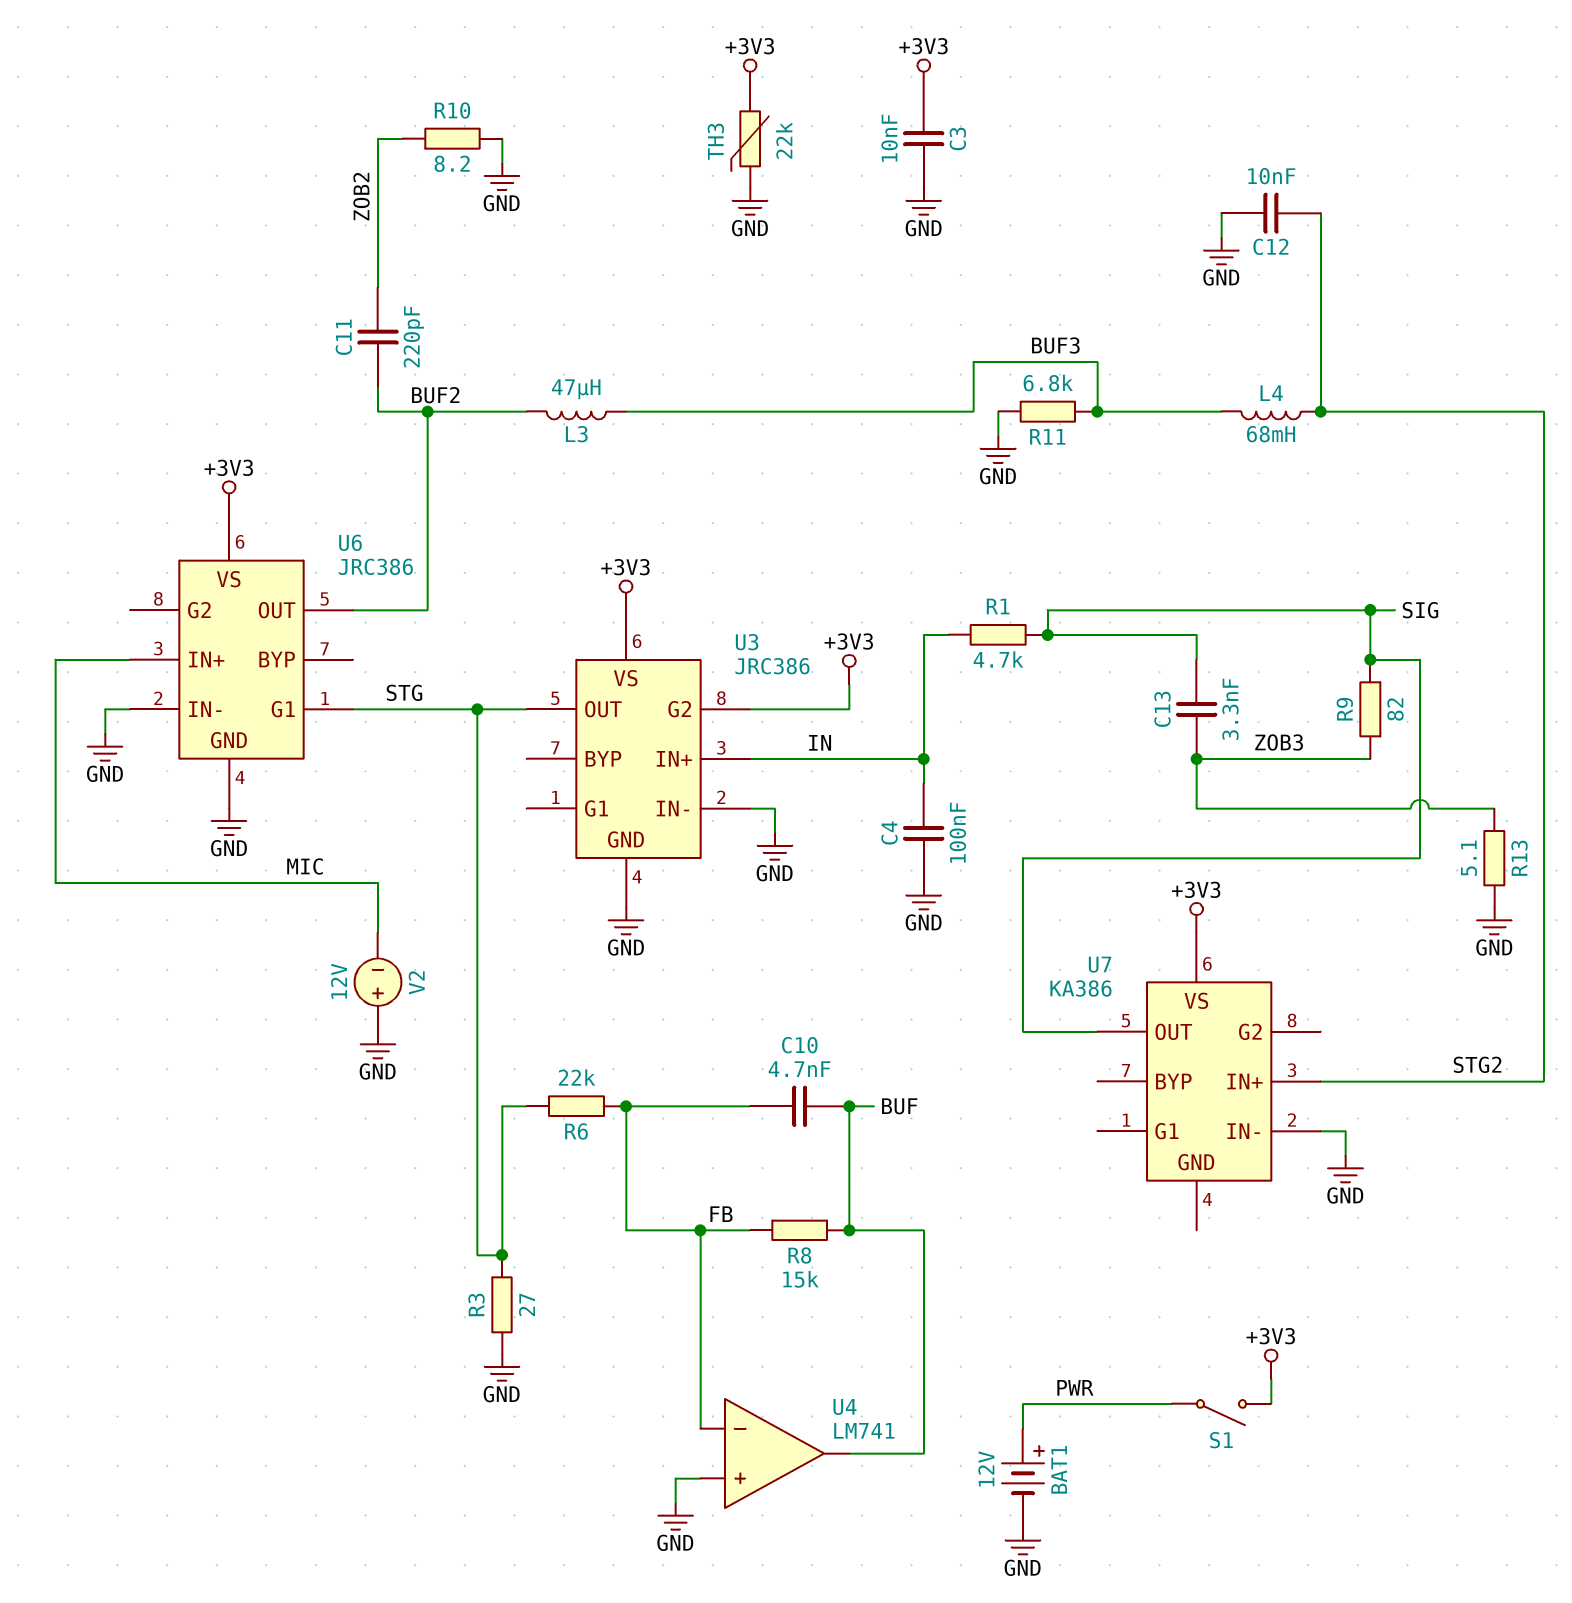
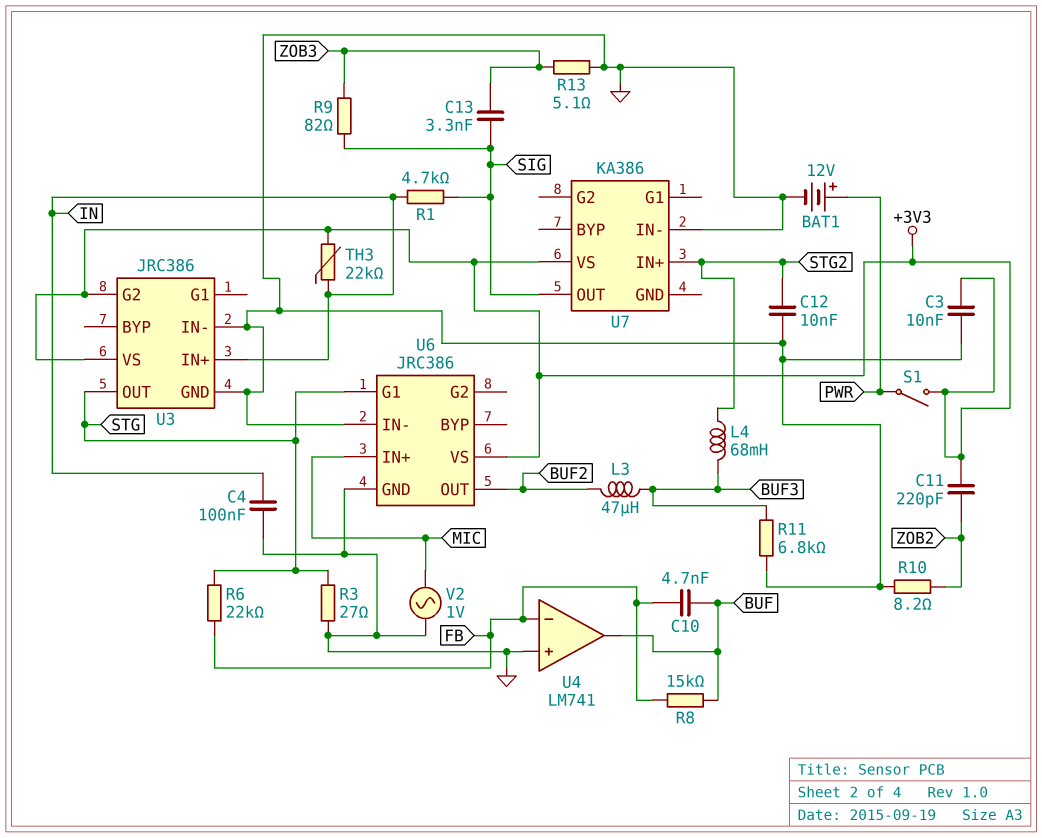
C11: 220pF (BUF2, ZOB2) -> 220pF (+3V3, ZOB2)
TH3: 22k (+3V3, GND) -> 22k (+3V3, IN)
V2: 12V (plus GND, minus MIC) -> AC 1V (GND, MIC)

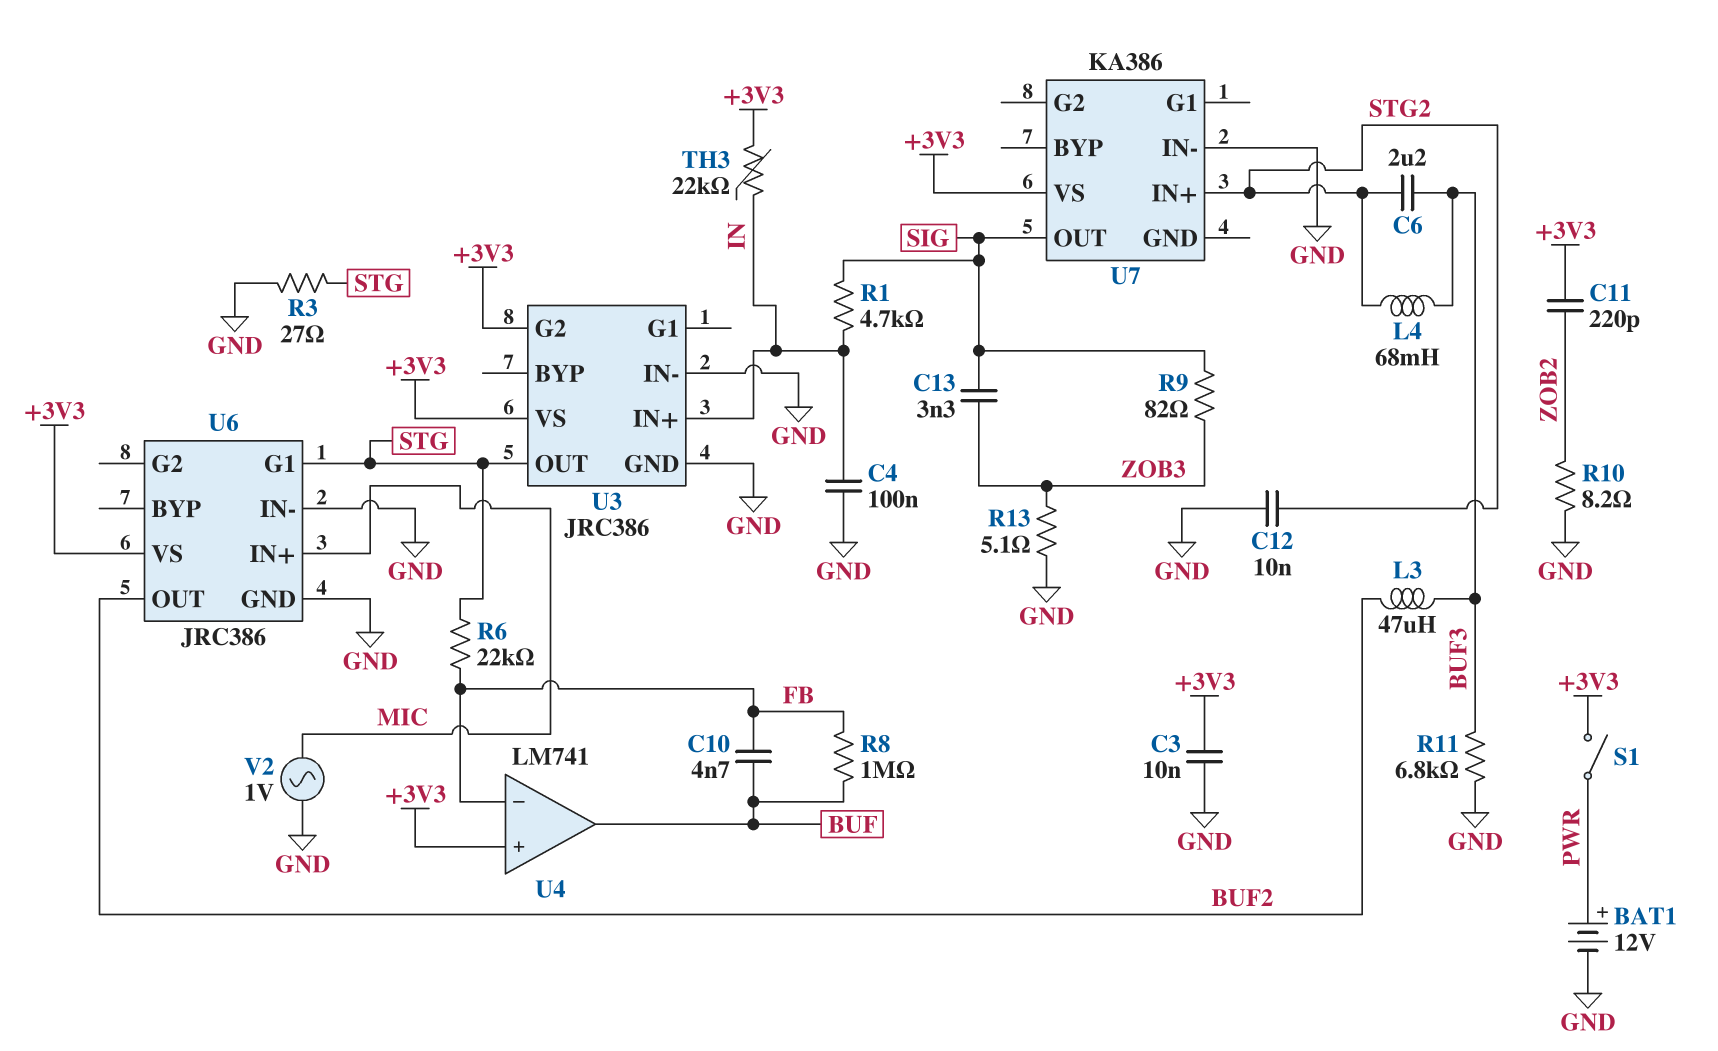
C6: none -> 2.2uF (BUF3, STG2)
R8: 15k (BUF, FB) -> 1M (BUF, FB)
U4 pin in+: GND -> +3V3

